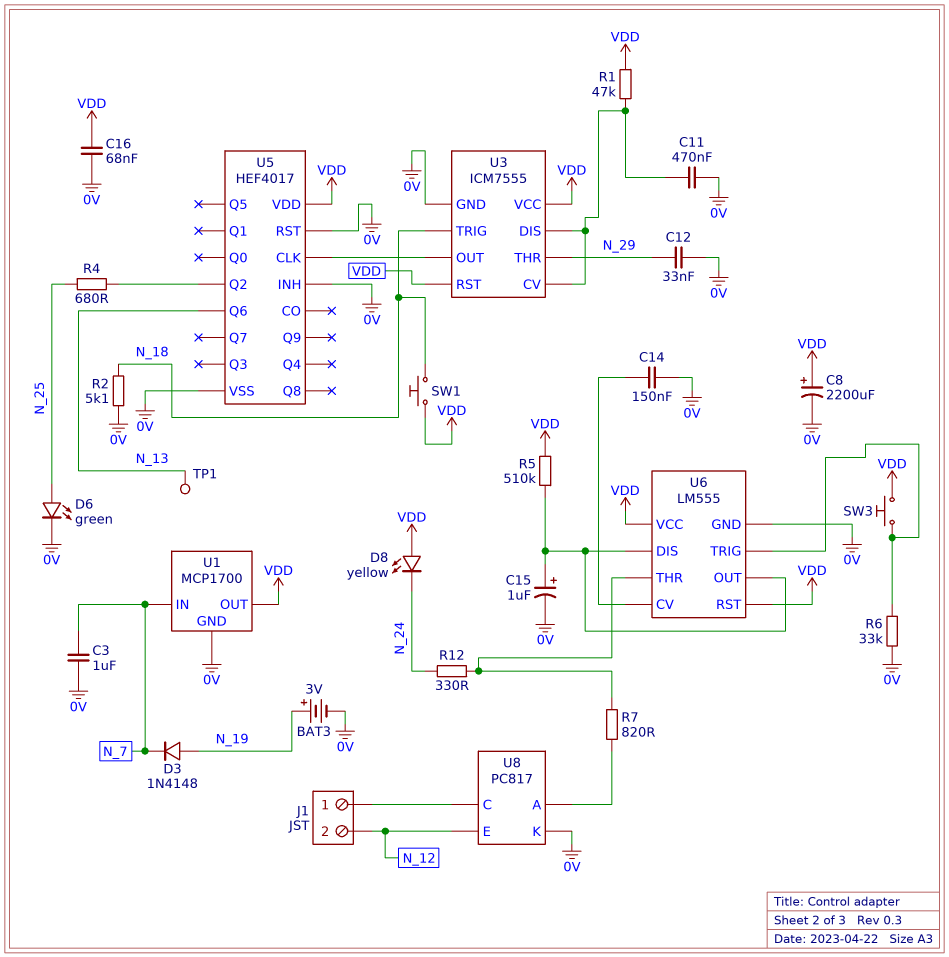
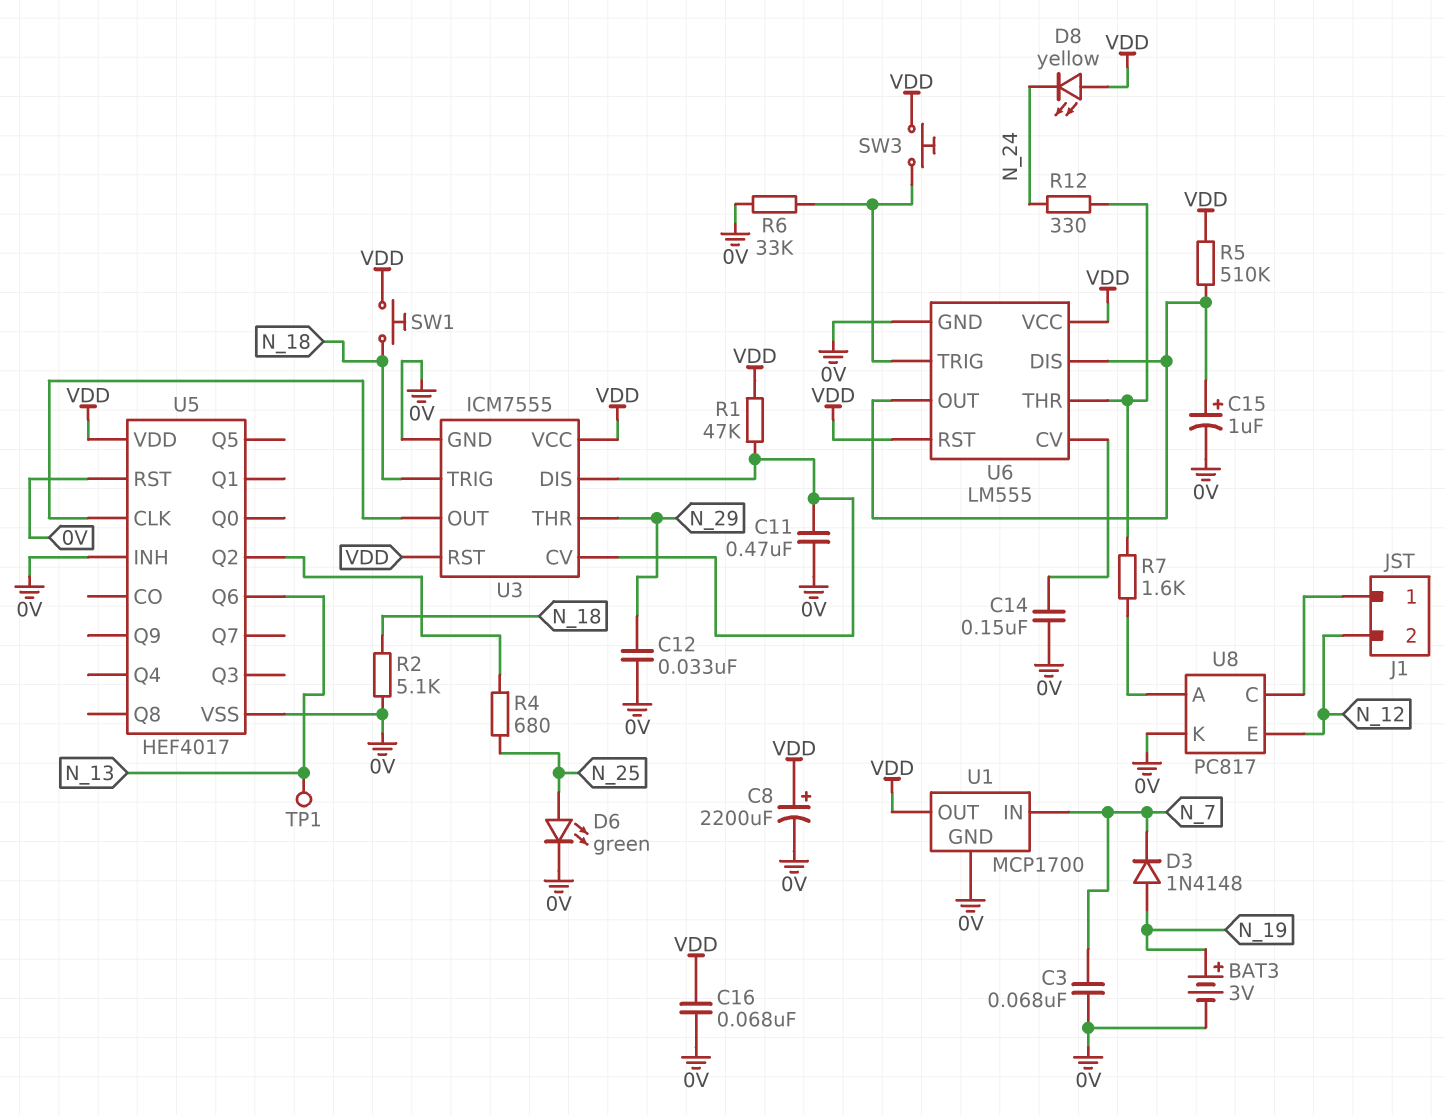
C3: 1uF (0V, N_7) -> 68nF (0V, N_7)
R7: 820 (U6/THR, U8/A) -> 1.6k (U6/THR, U8/A)

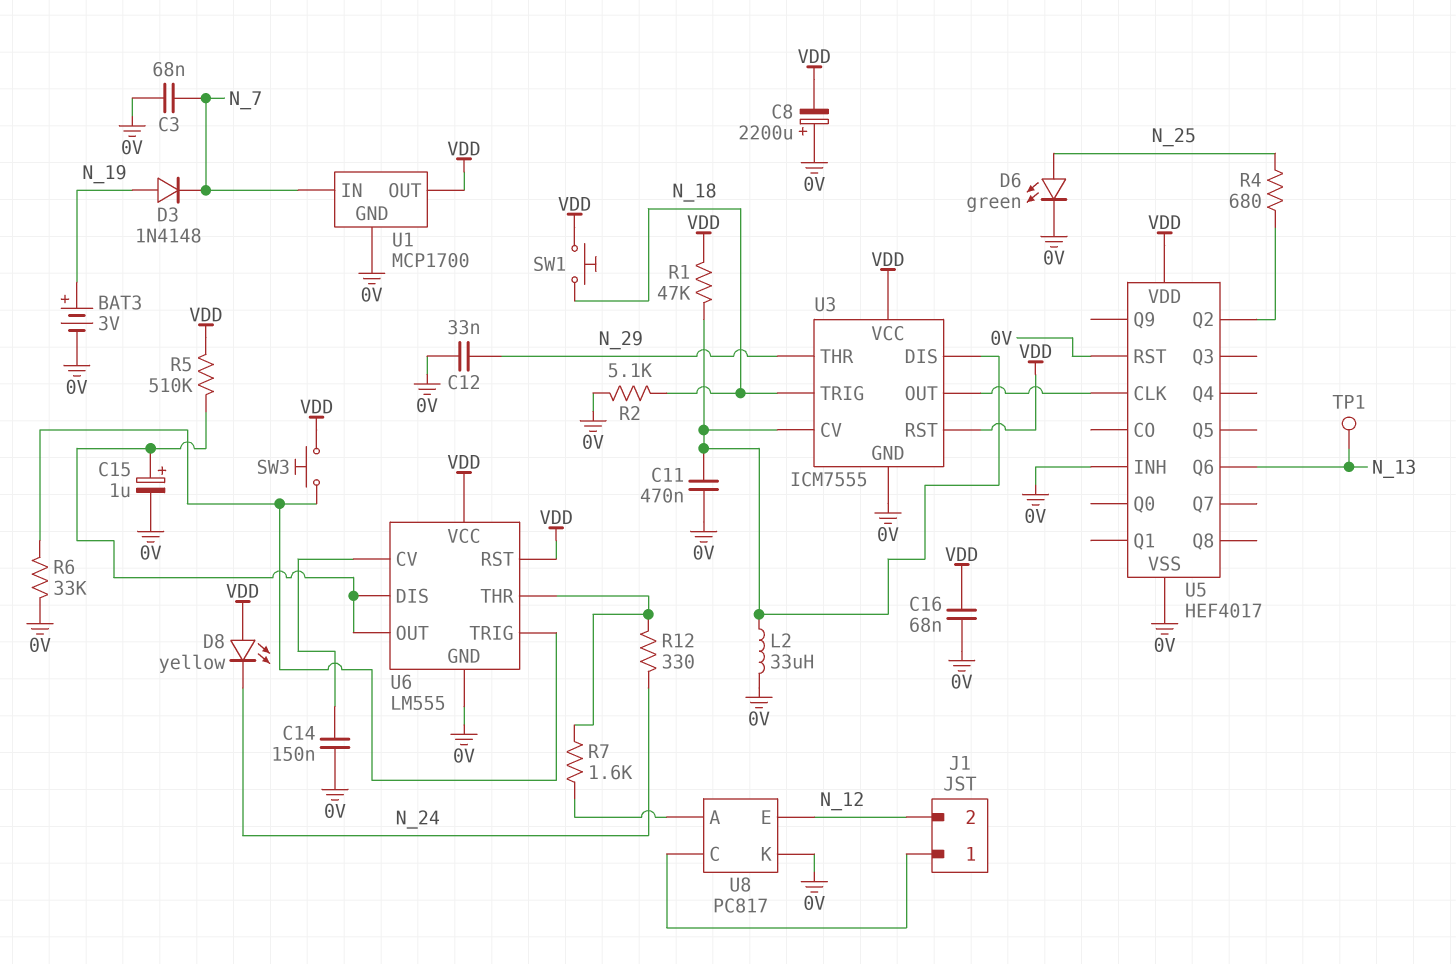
C8: 2200uF (plus VDD, minus 0V) -> 2200uF (plus 0V, minus VDD)
L2: none -> 33uH (0V, U3/CV)

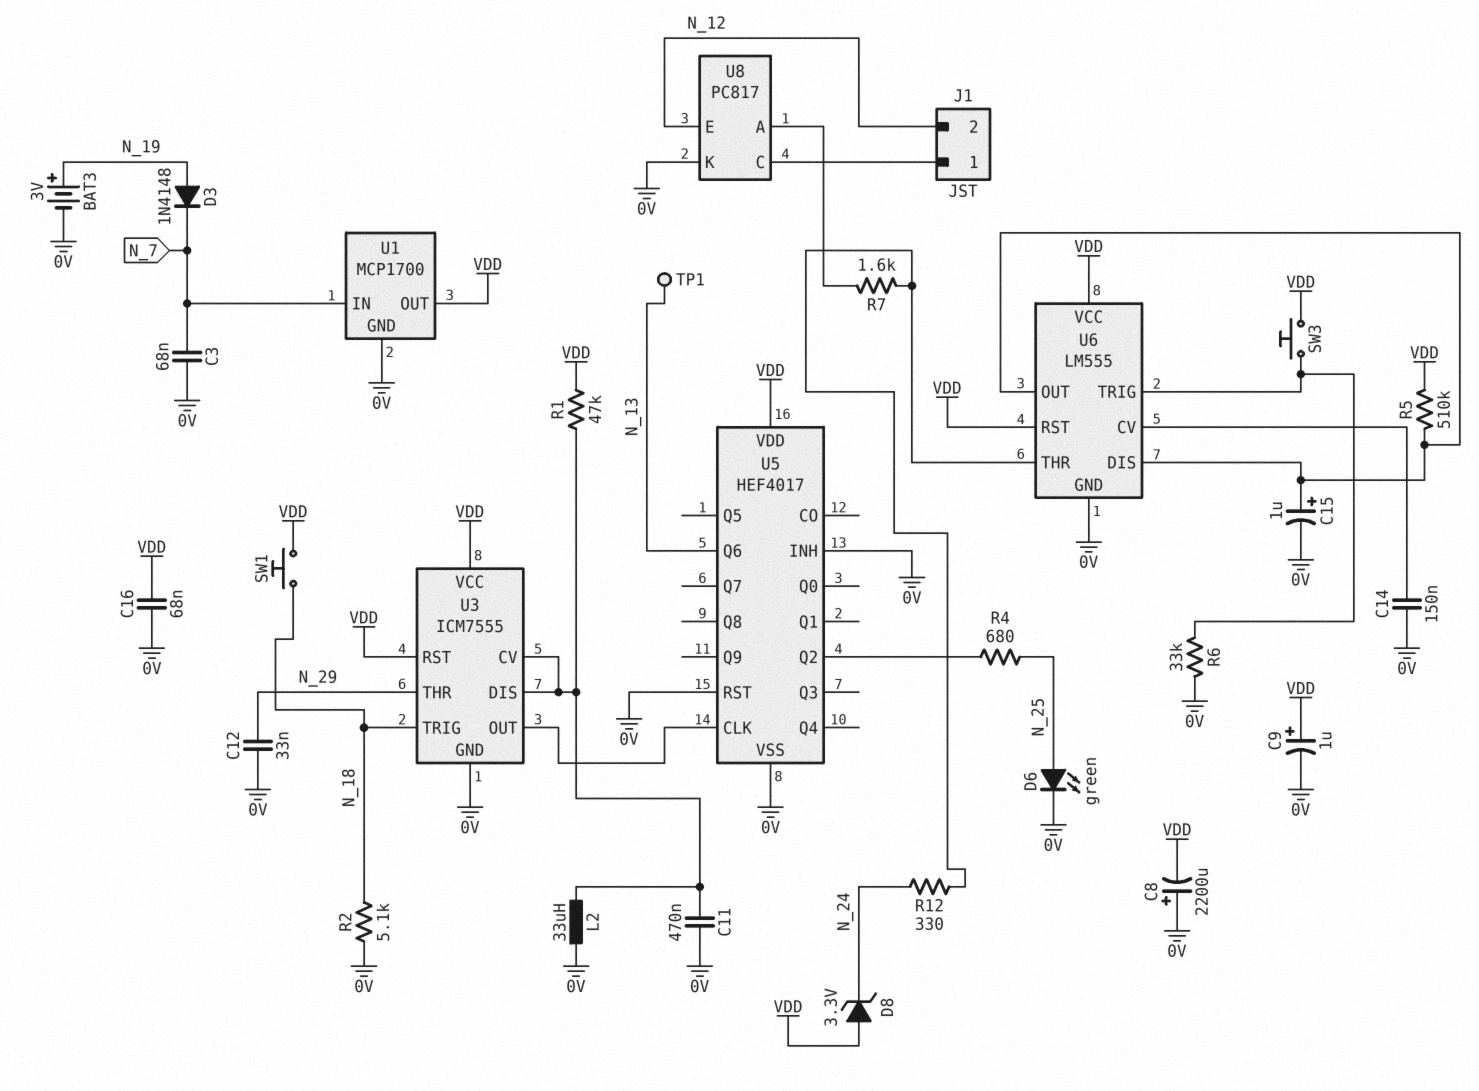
C9: none -> 1uF (plus VDD, minus 0V)
D8: LED yellow (A VDD, K N_24) -> zener 3.3V (A VDD, K N_24)

